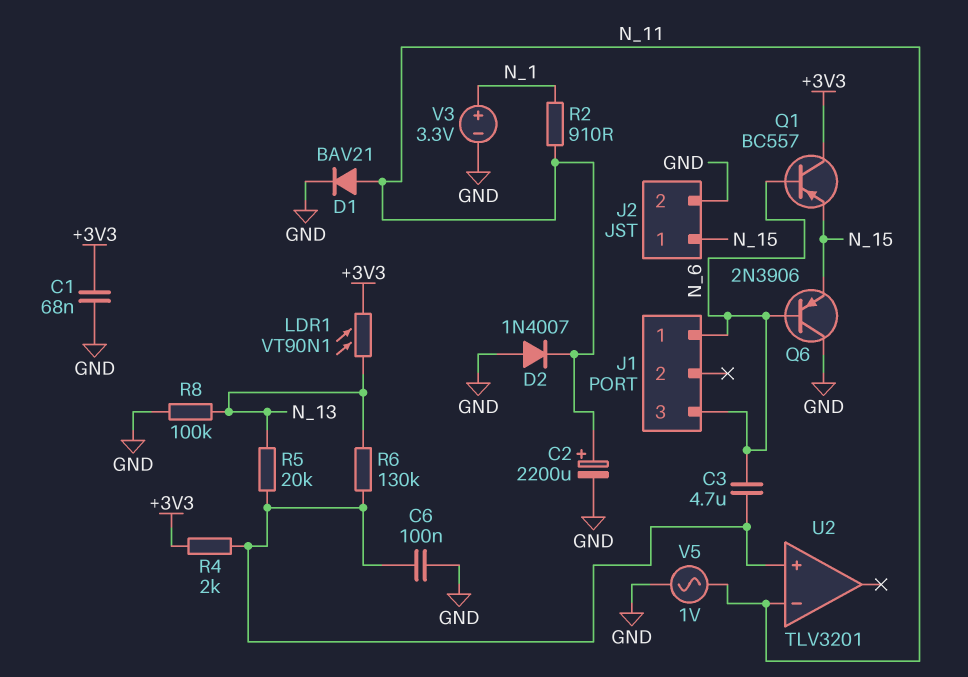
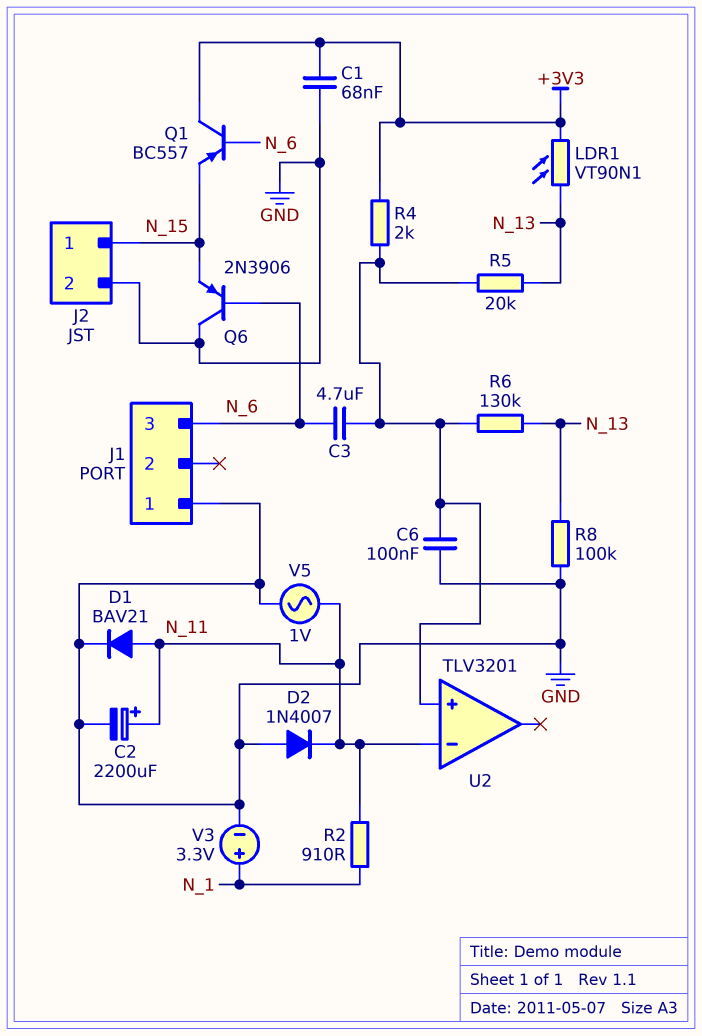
J1 pin 1: N_6 -> GND

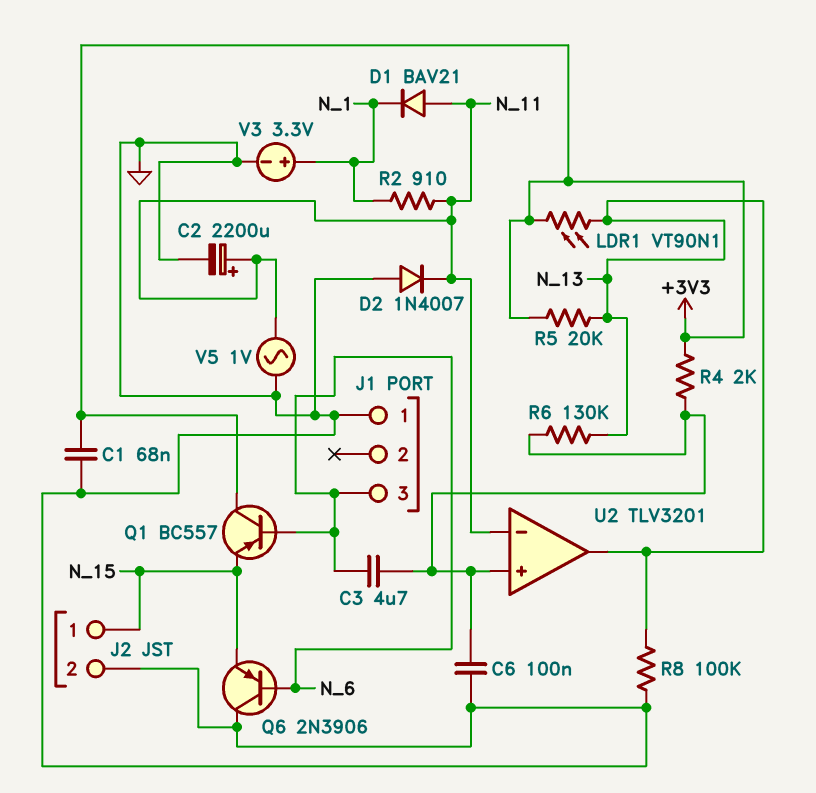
D1: diode BAV21 (A N_11, K GND) -> diode BAV21 (A N_11, K N_1)
R5: 20k (N_13, U2/in+) -> 20k (+3V3, N_13)
U2 pin out: none -> N_13

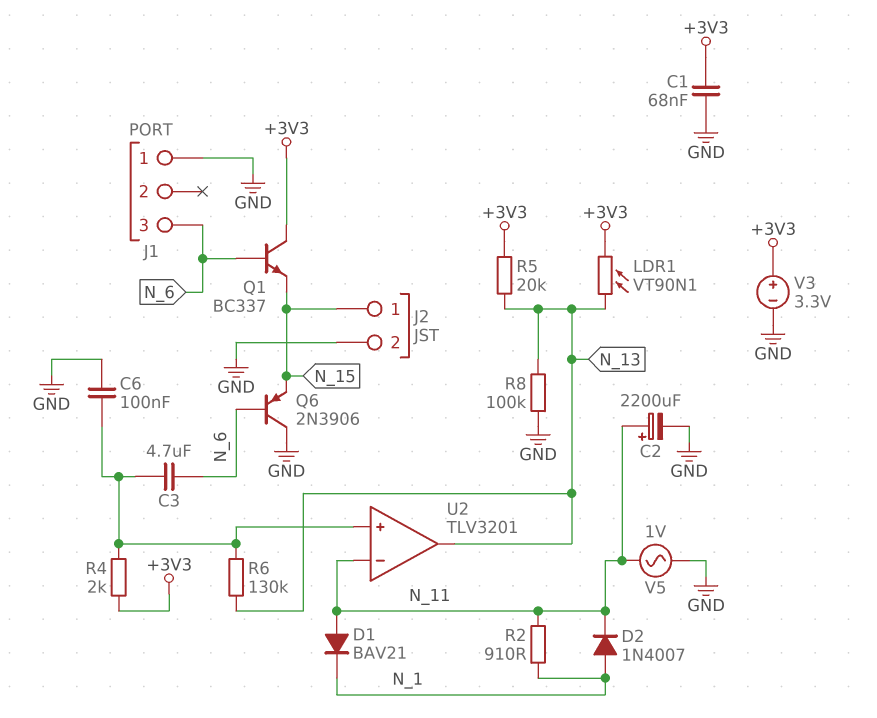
D2: diode 1N4007 (A GND, K N_11) -> diode 1N4007 (A N_1, K N_11)
Q1: PNP BC557 (B N_6, C +3V3, E N_15) -> NPN BC337 (B N_6, C +3V3, E N_15)
V3: 3.3V (plus N_1, minus GND) -> 3.3V (plus +3V3, minus GND)

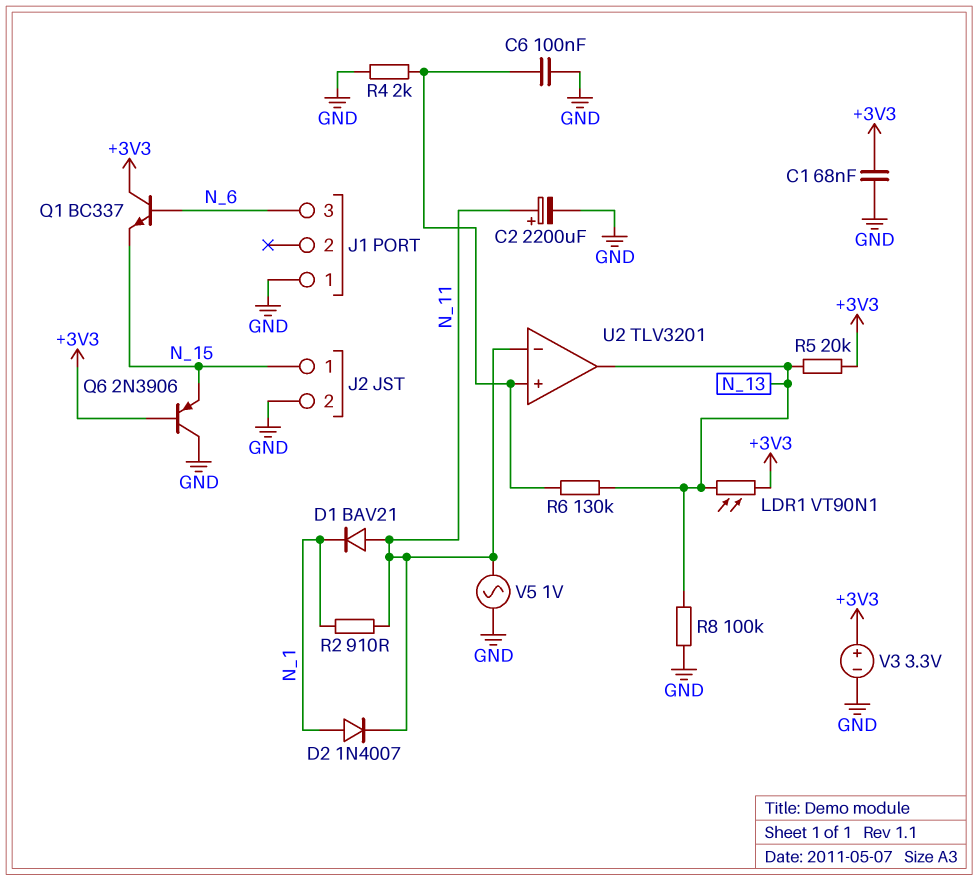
C3: 4.7uF (N_6, U2/in+) -> none
Q6: PNP 2N3906 (B N_6, C GND, E N_15) -> PNP 2N3906 (B +3V3, C GND, E N_15)
R4: 2k (+3V3, U2/in+) -> 2k (GND, U2/in+)

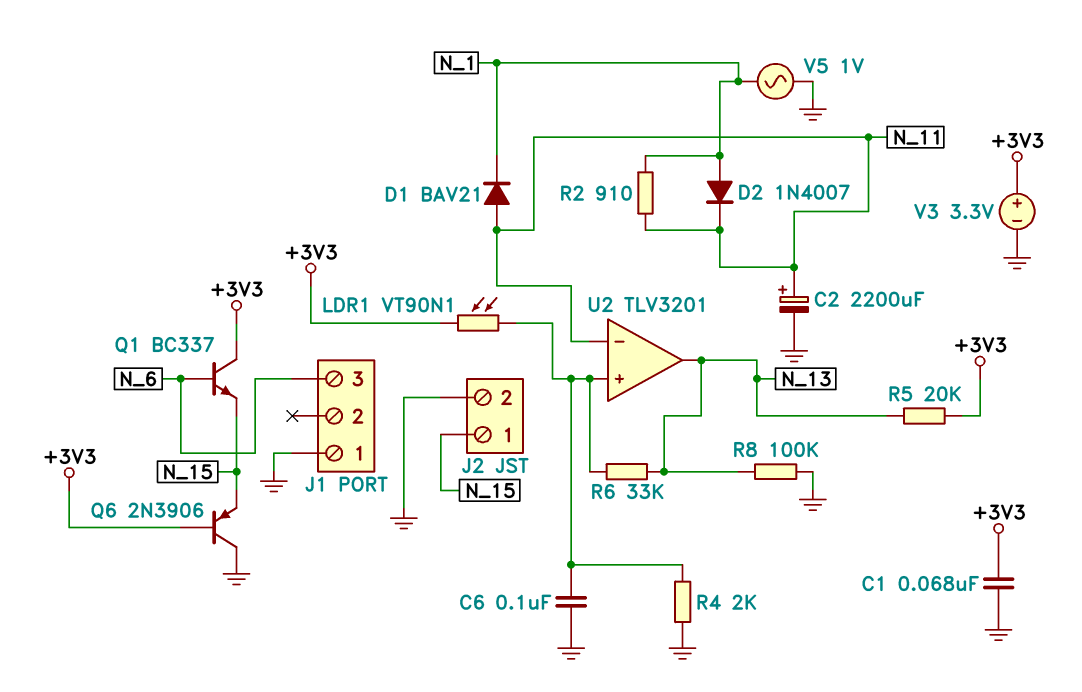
LDR1: VT90N1 (+3V3, N_13) -> VT90N1 (+3V3, U2/in+)
R6: 130k (N_13, U2/in+) -> 33k (N_13, U2/in+)
V5: AC 1V (GND, N_11) -> AC 1V (GND, N_1)

